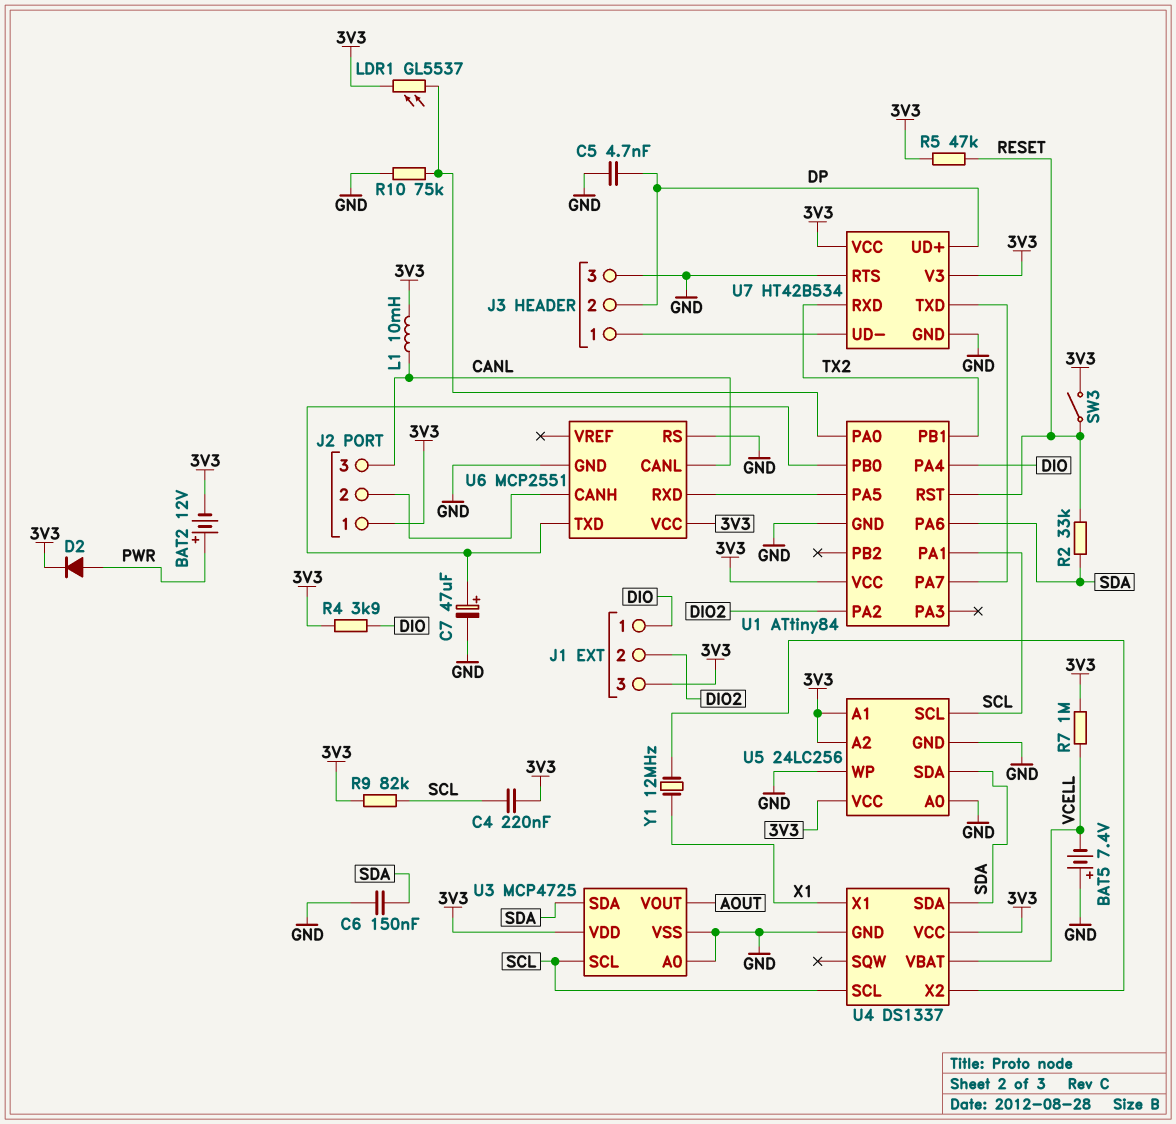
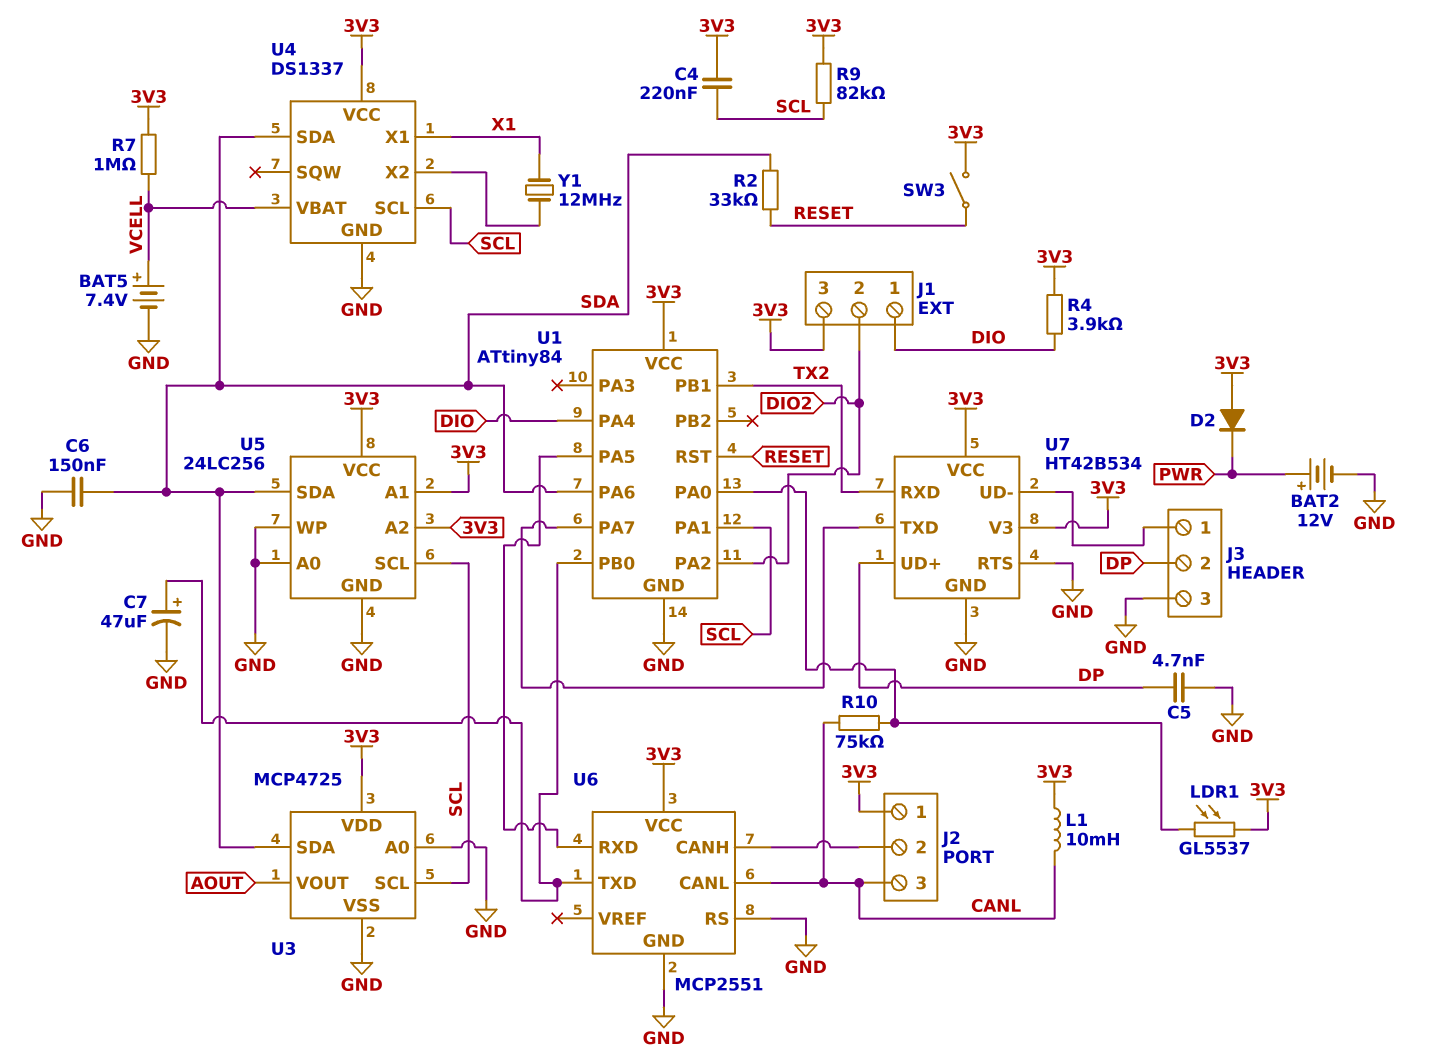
BAT2: 12V (plus PWR, minus 3V3) -> 12V (plus PWR, minus GND)
BAT5: 7.4V (plus GND, minus VCELL) -> 7.4V (plus VCELL, minus GND)
D2: diode (A PWR, K 3V3) -> diode (A 3V3, K PWR)
R5: 47k (3V3, RESET) -> none
R10: 75k (GND, U1/PA0) -> 75k (CANL, U1/PA0)

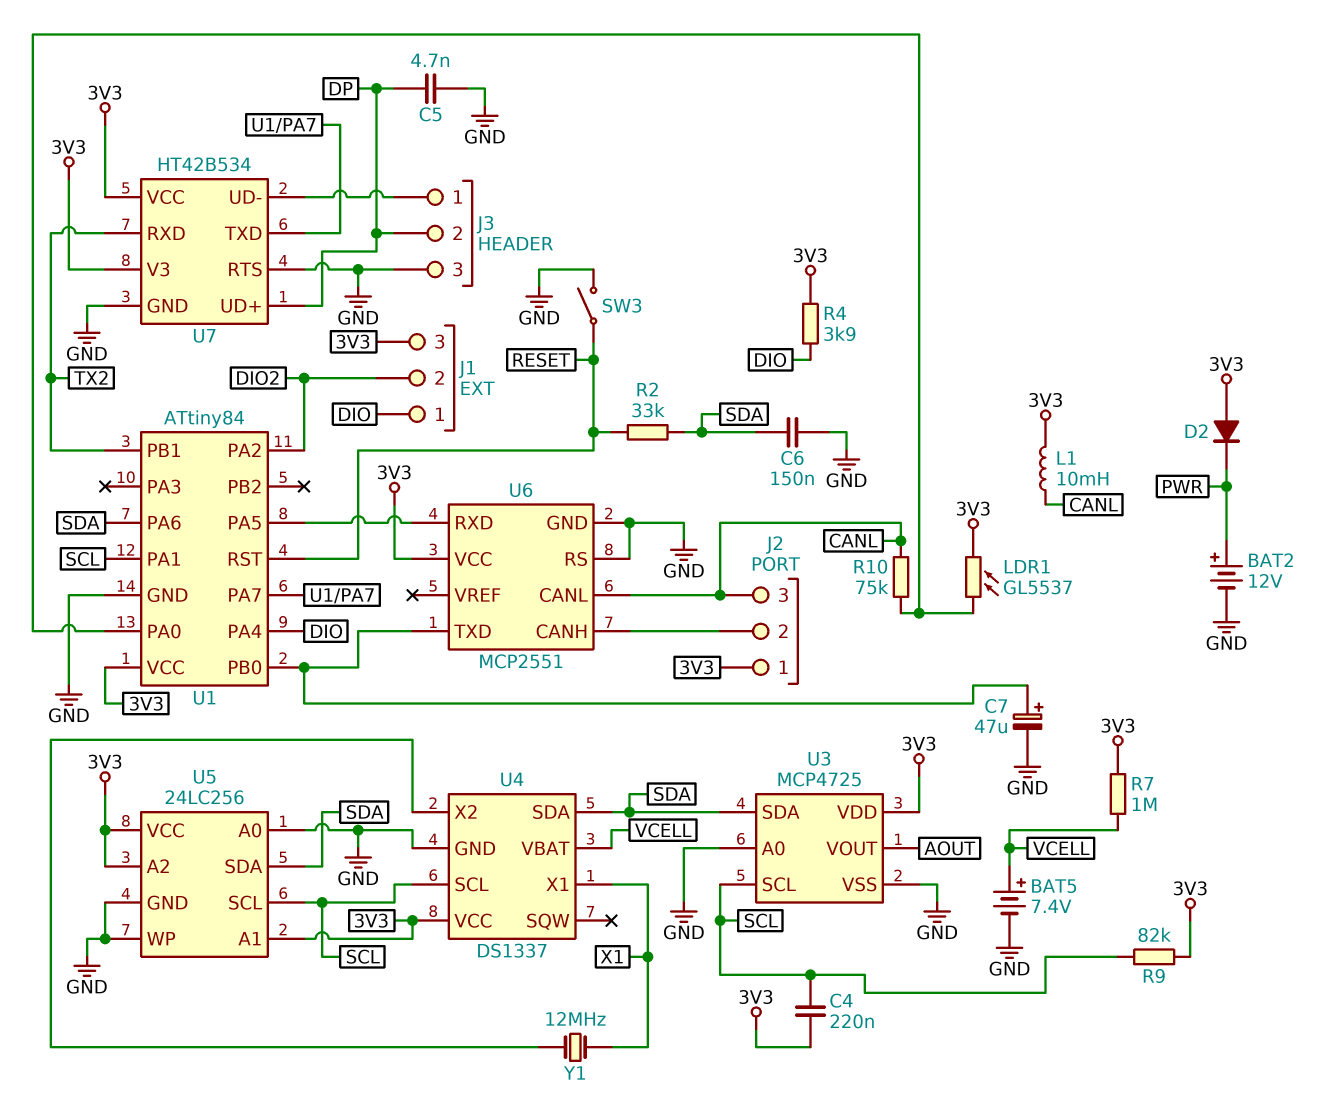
SW3: switch (3V3, RESET) -> switch (GND, RESET)

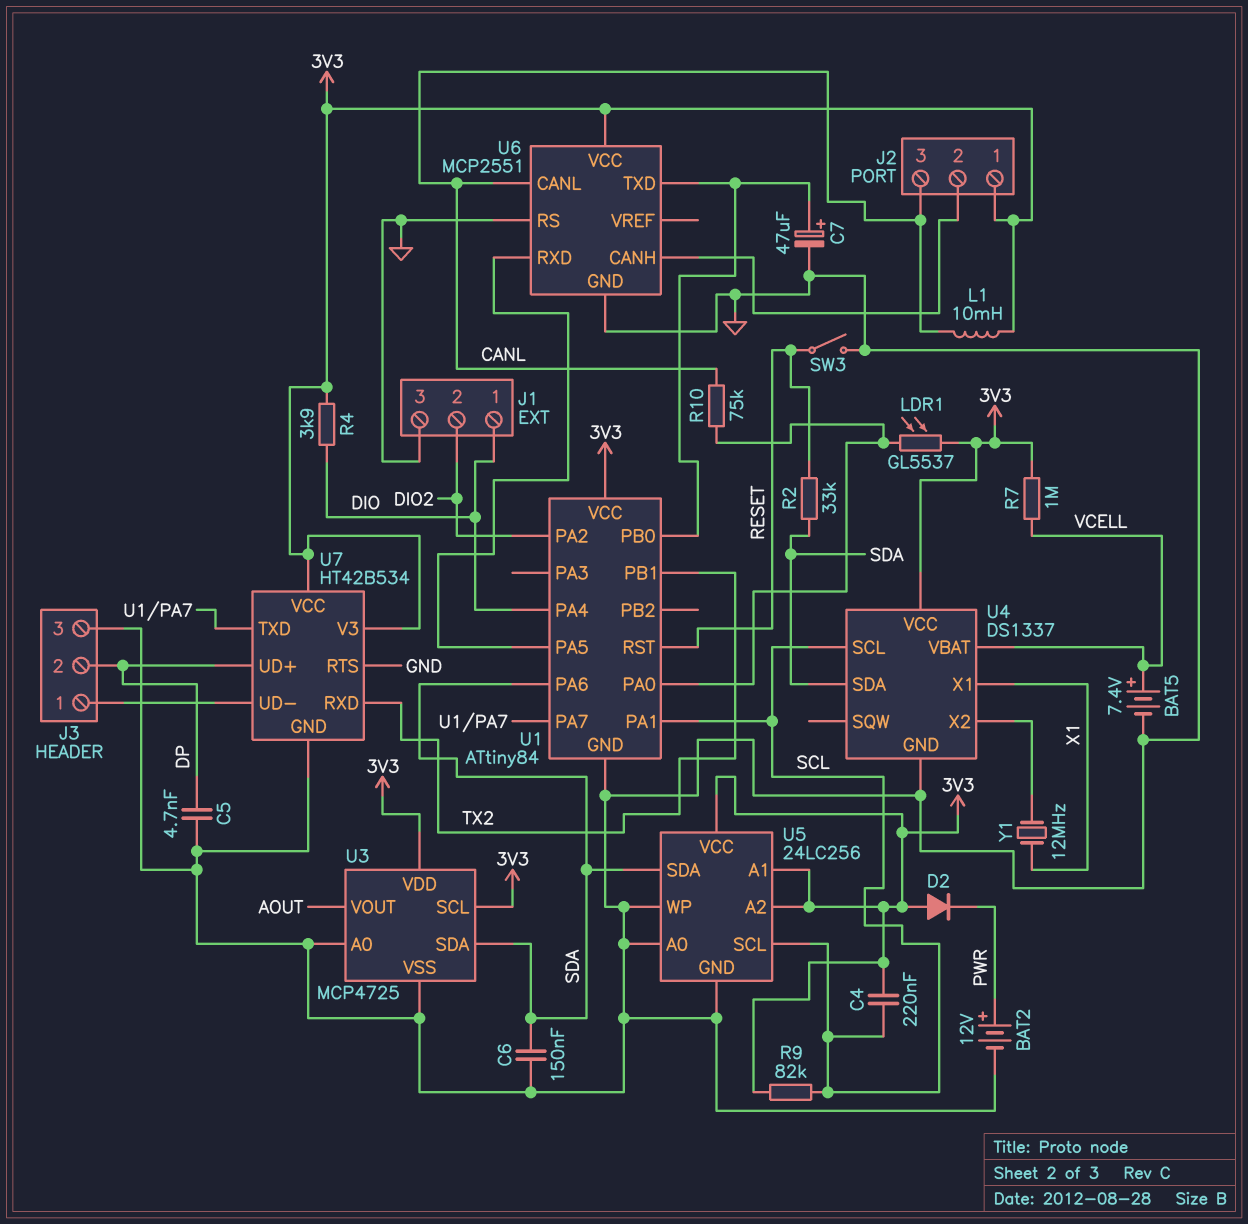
J1 pin 3: 3V3 -> GND
U3 pin SCL: SCL -> 3V3

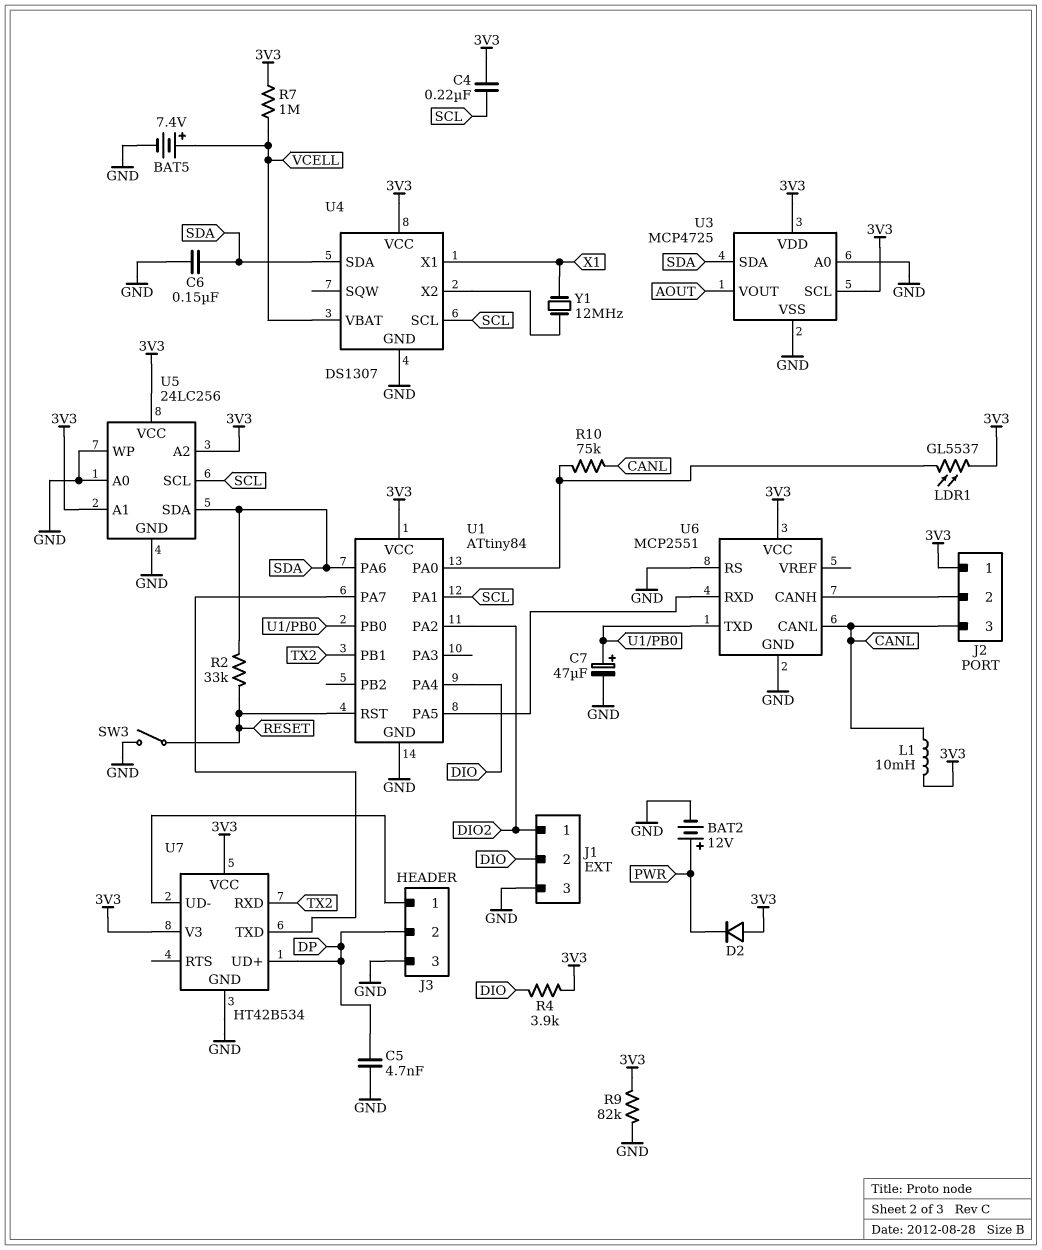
J1 pin 1: DIO -> DIO2
J1 pin 2: DIO2 -> DIO
R9: 82k (3V3, SCL) -> 82k (3V3, GND)
U4: DS1337 -> DS1307
U7 pin RTS: GND -> none

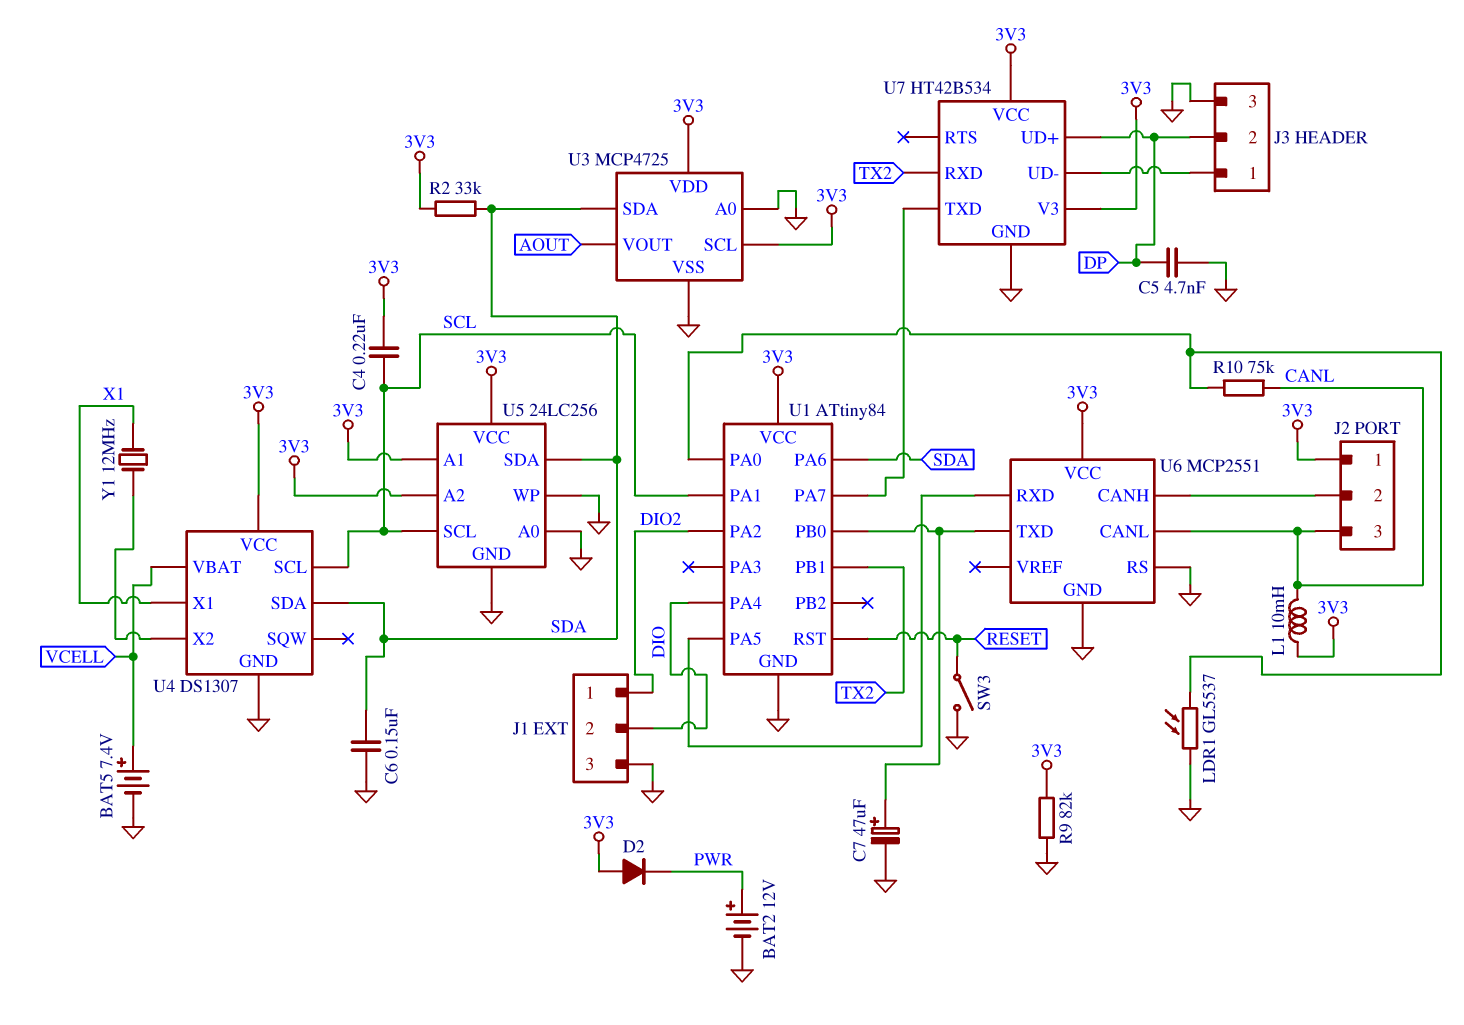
LDR1: GL5537 (3V3, U1/PA0) -> GL5537 (GND, U1/PA0)
R2: 33k (RESET, SDA) -> 33k (3V3, SDA)
R4: 3.9k (3V3, DIO) -> none
R7: 1M (3V3, VCELL) -> none

